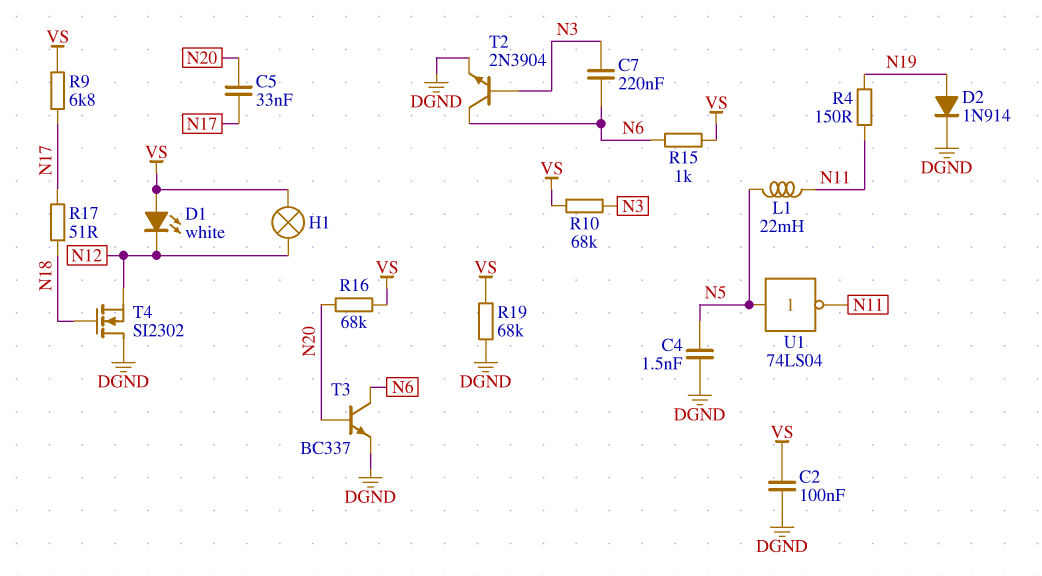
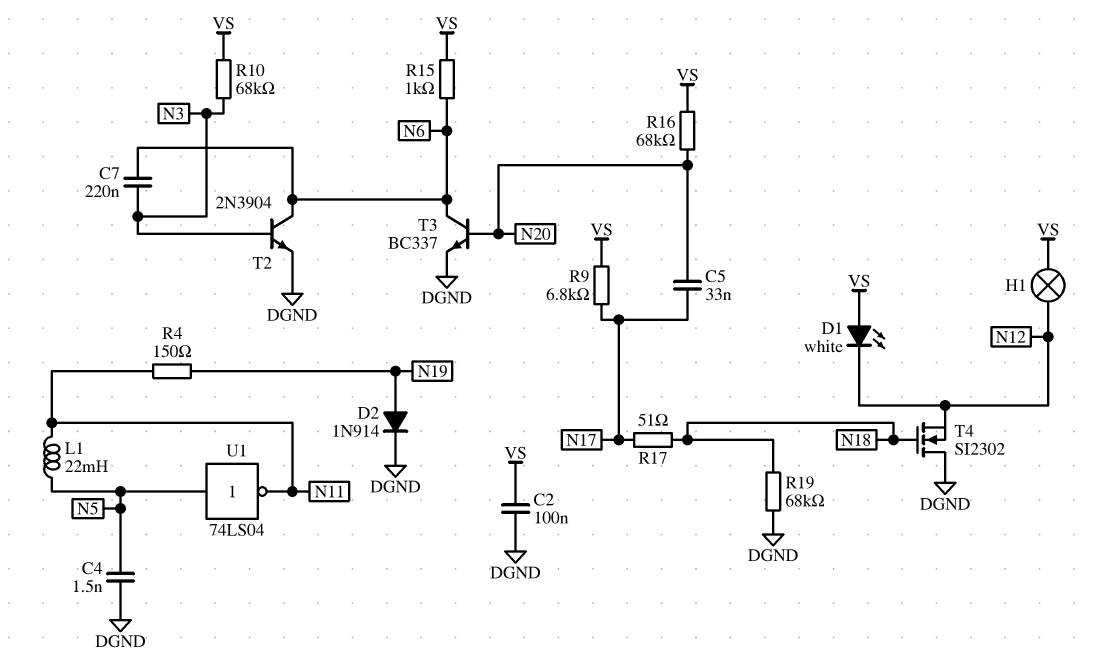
R19: 68k (DGND, VS) -> 68k (DGND, N18)

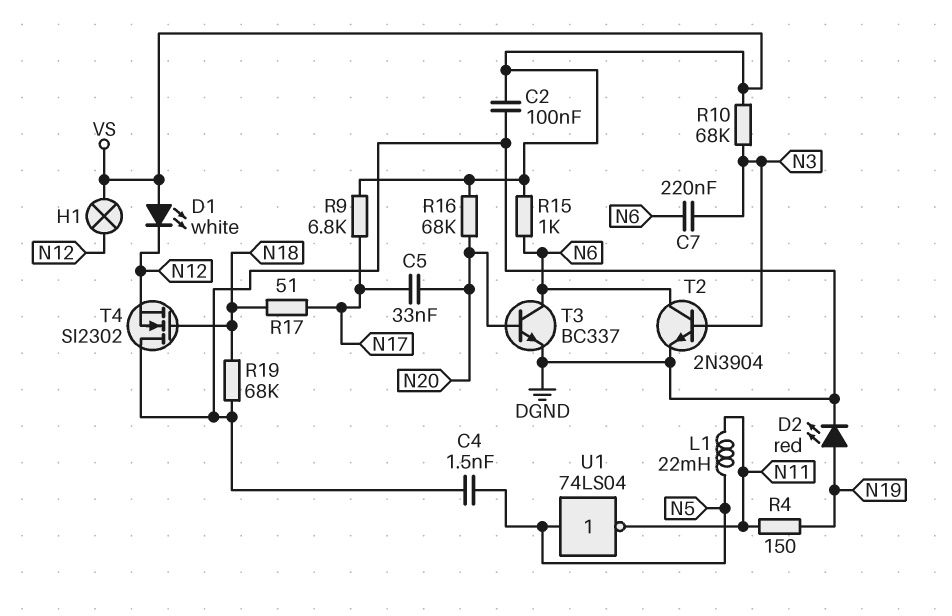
D2: diode 1N914 (A N19, K DGND) -> LED red (A N19, K DGND)

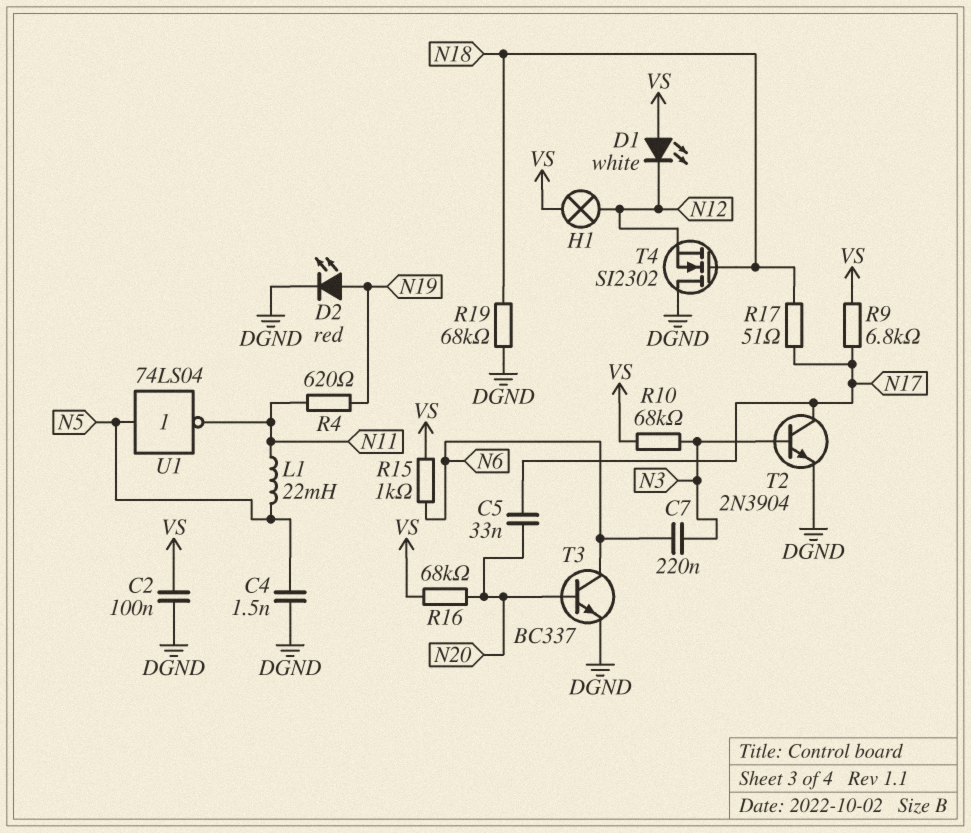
R4: 150 (N11, N19) -> 620 (N11, N19)
T2: NPN 2N3904 (B N3, C N6, E DGND) -> NPN 2N3904 (B N3, C N17, E DGND)

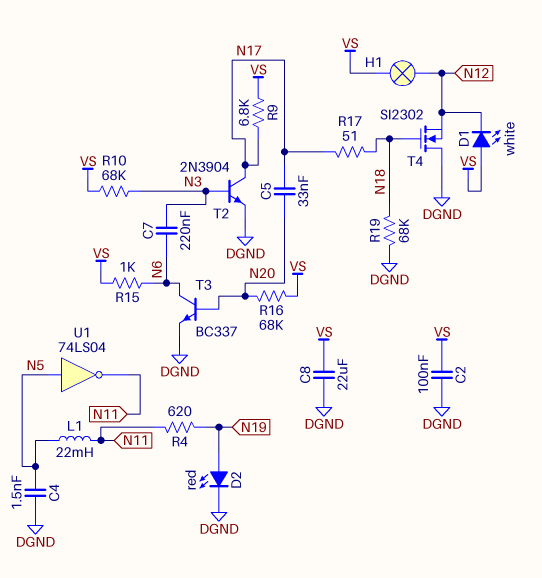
C8: none -> 22uF (DGND, VS)

